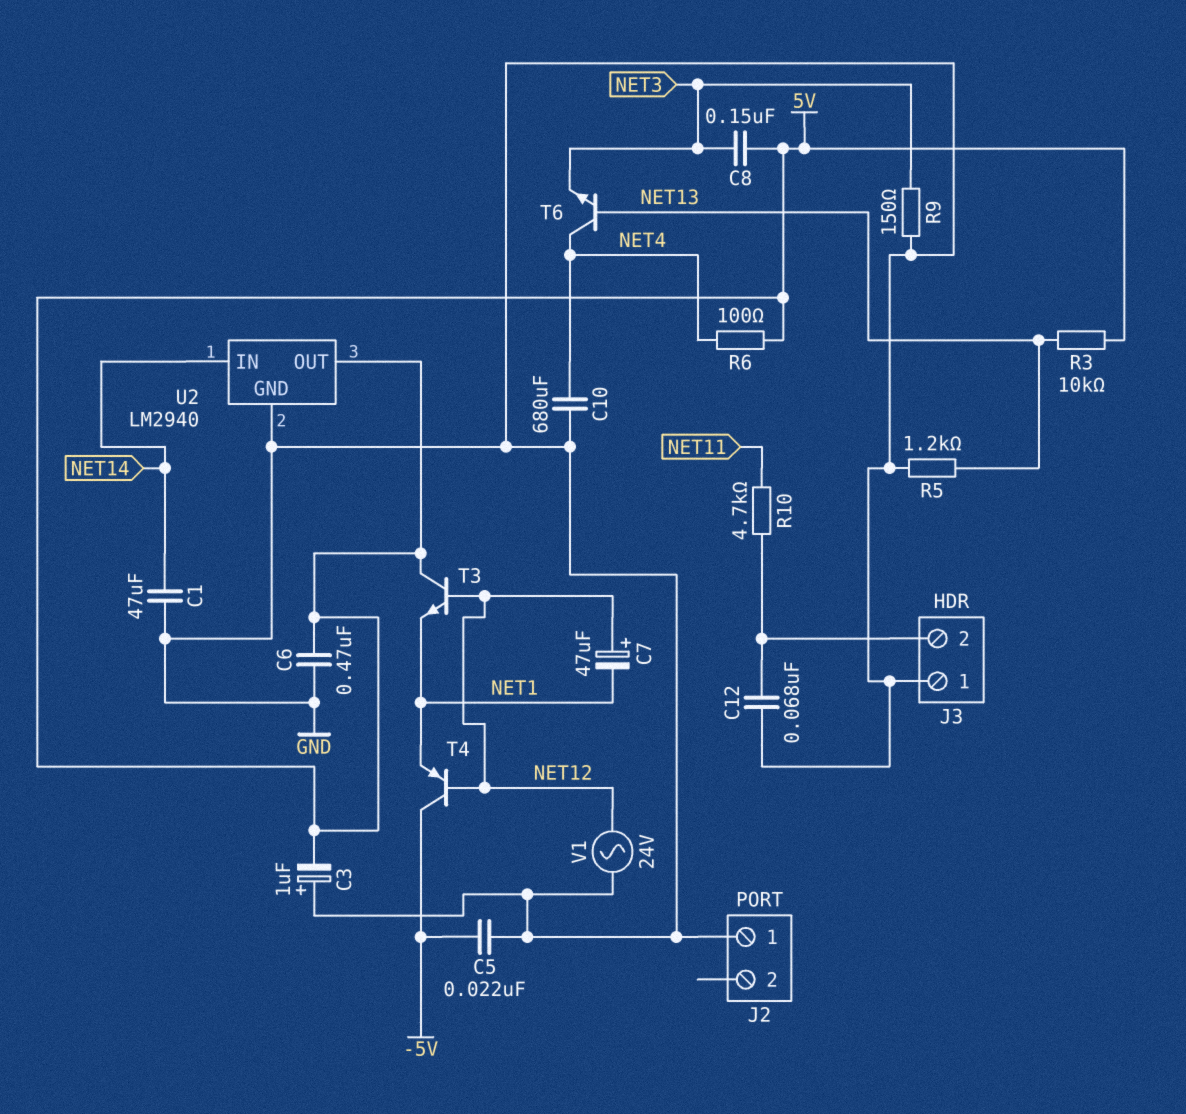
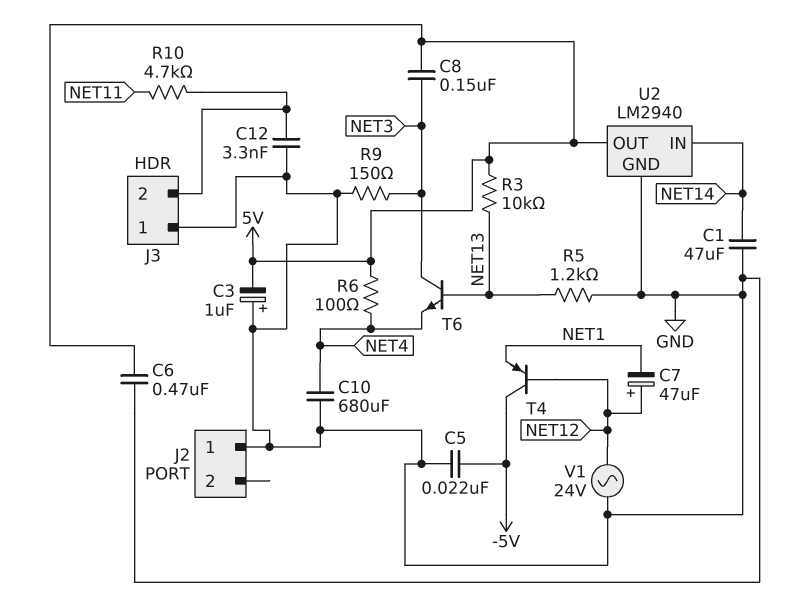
C12: 68nF (GND, J3/2) -> 3.3nF (GND, J3/2)
T3: NPN (B NET12, C 5V, E NET1) -> none
T6: NPN (B NET13, C NET4, E NET3) -> NPN (B NET13, C NET3, E NET4)

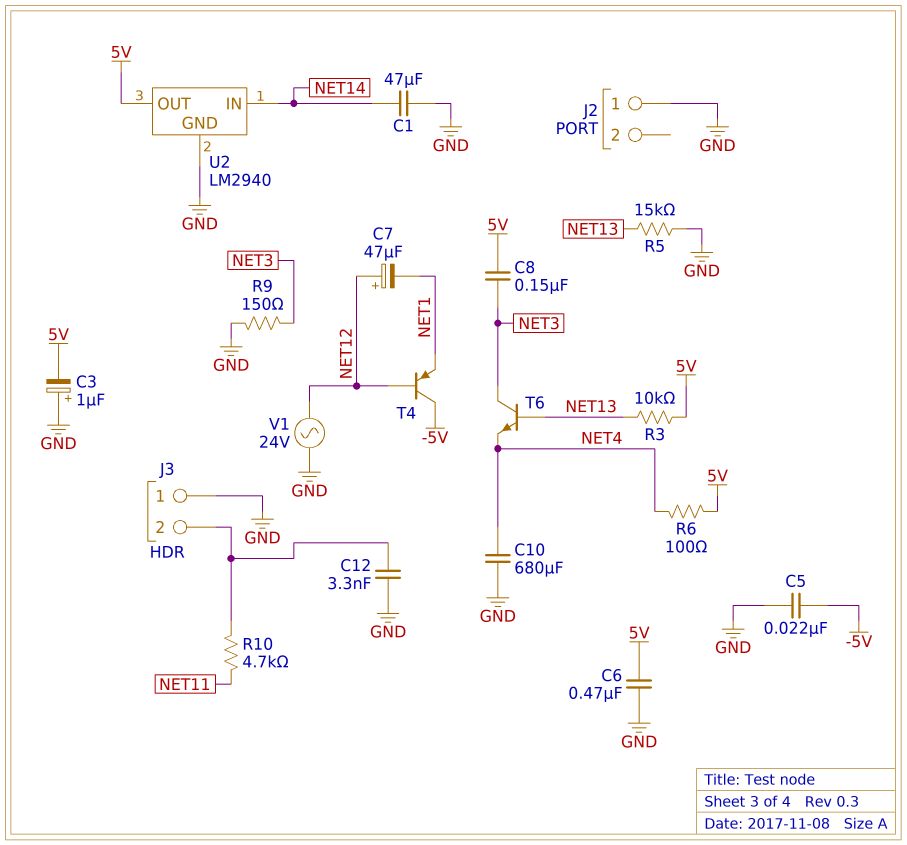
R5: 1.2k (GND, NET13) -> 15k (GND, NET13)

